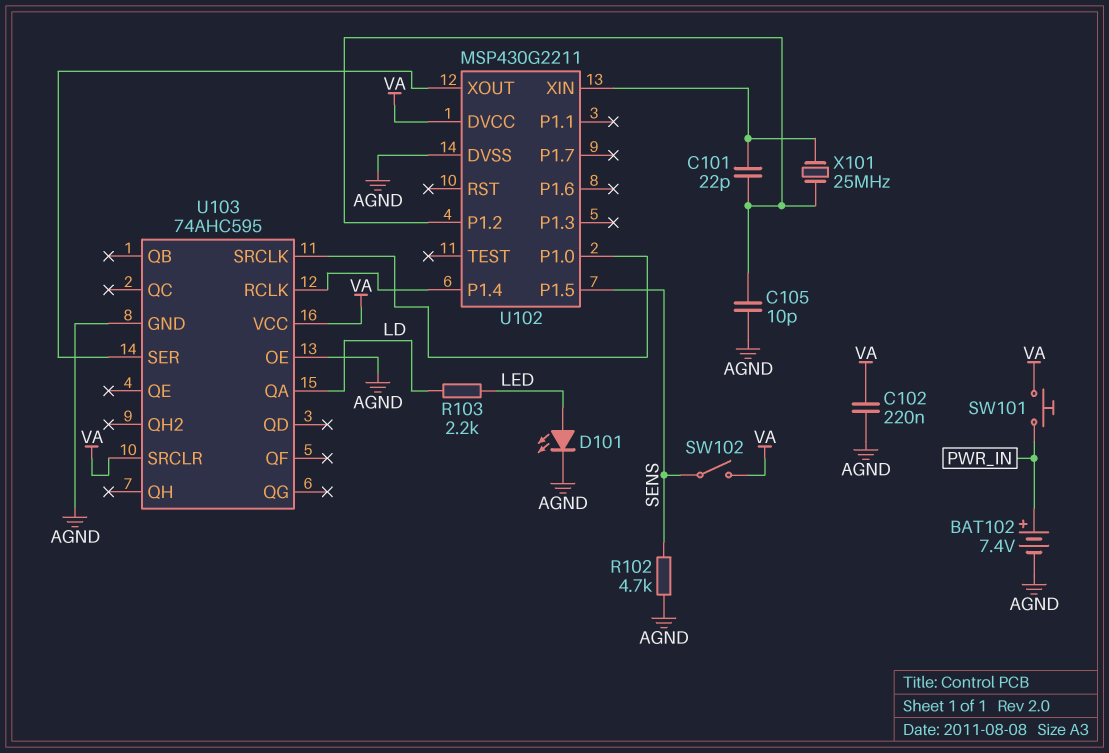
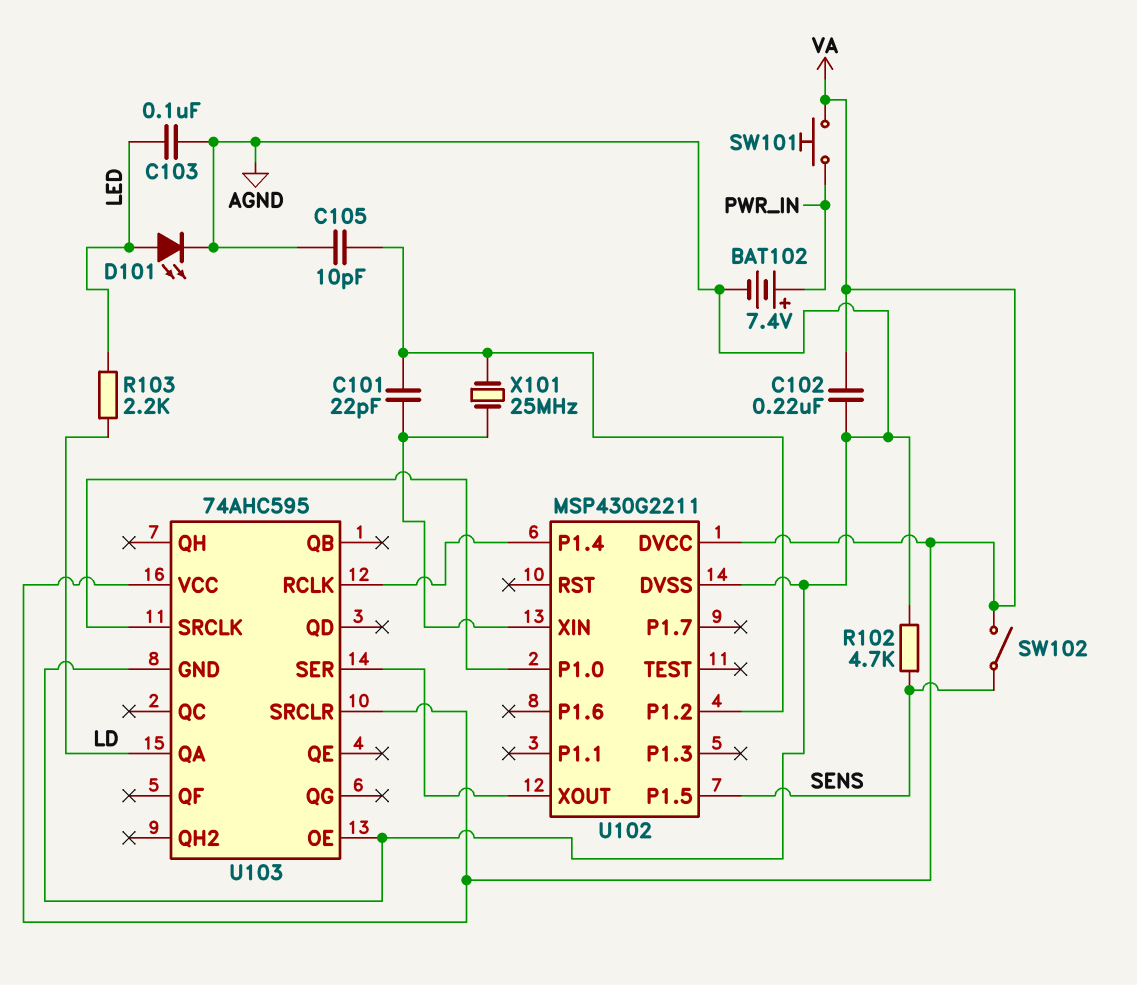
C103: none -> 100nF (AGND, LED)

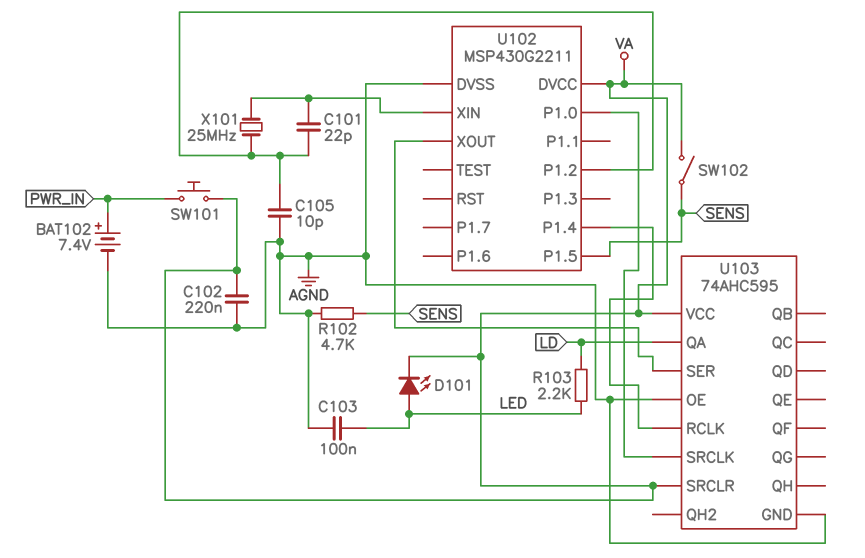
D101: LED (A LED, K AGND) -> LED (A LED, K VA)

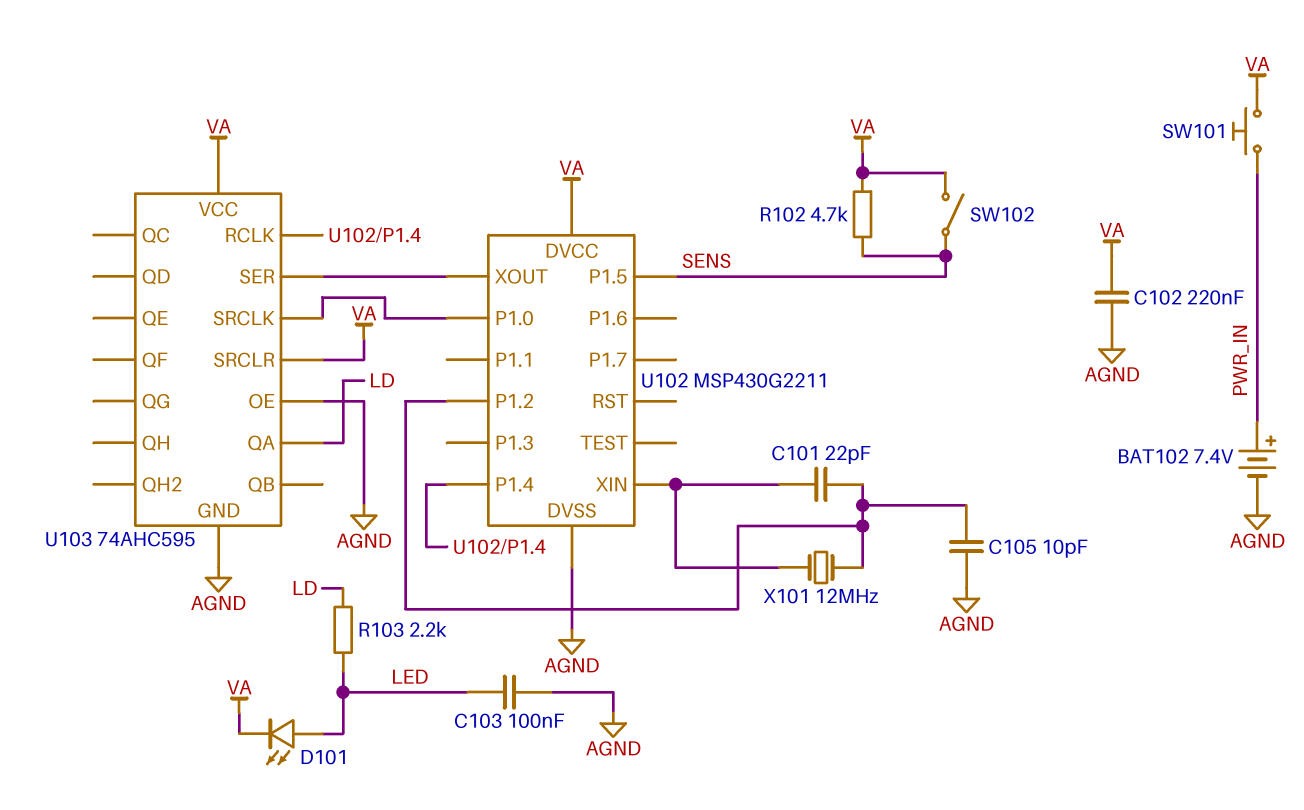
R102: 4.7k (AGND, SENS) -> 4.7k (SENS, VA)
X101: 25MHz (U102/P1.2, U102/XIN) -> 12MHz (U102/P1.2, U102/XIN)

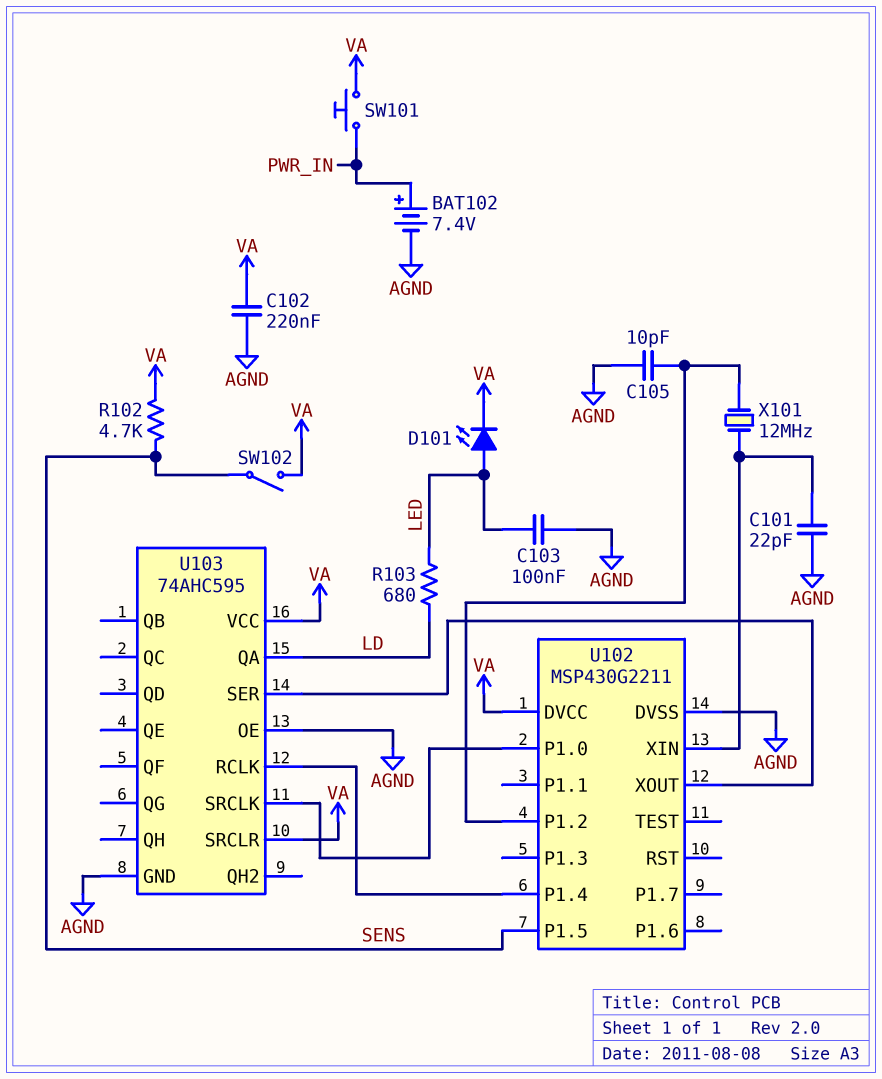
C101: 22pF (U102/P1.2, U102/XIN) -> 22pF (AGND, U102/XIN)
R103: 2.2k (LD, LED) -> 680 (LD, LED)

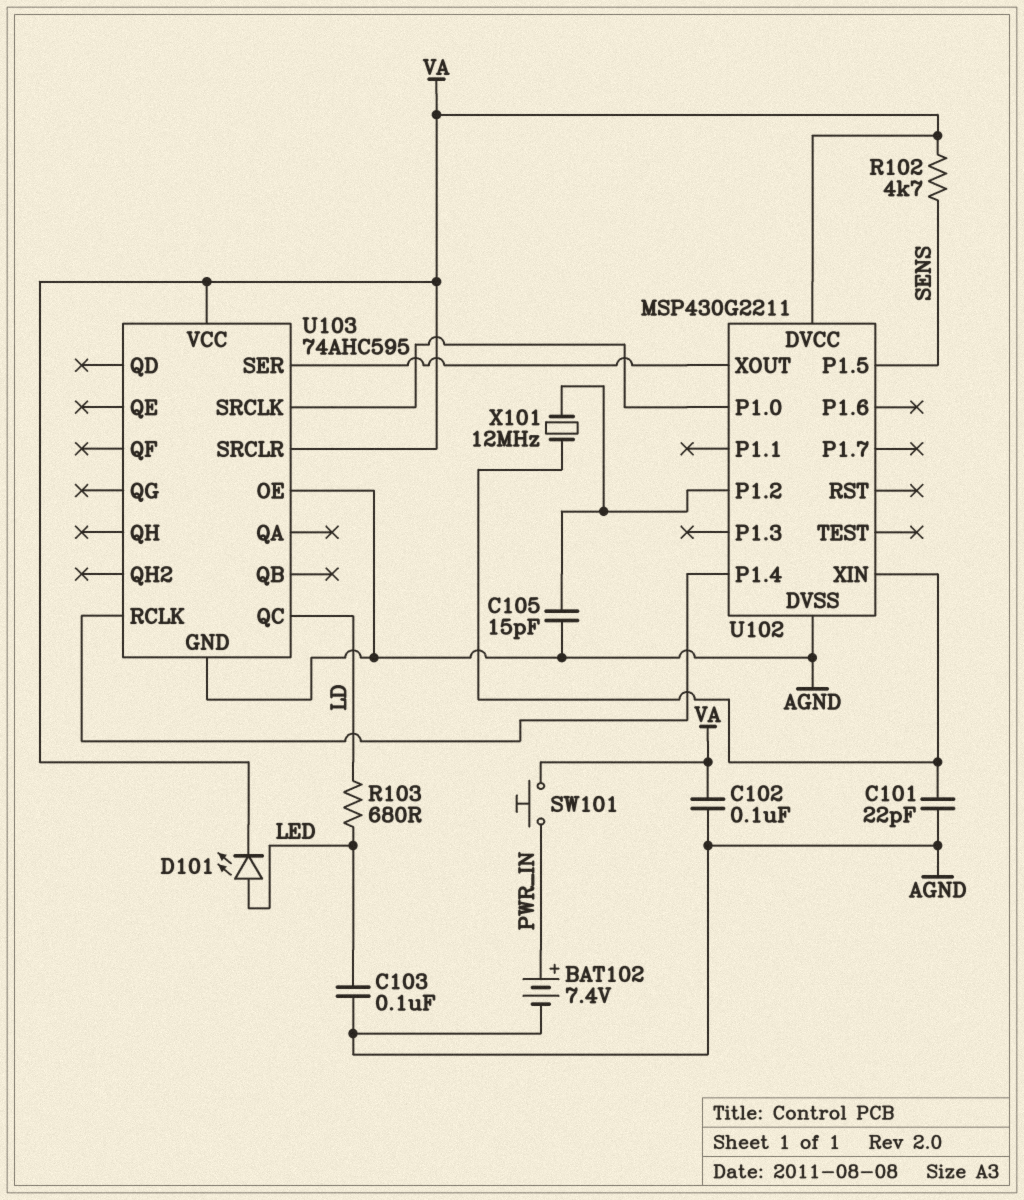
C102: 220nF (AGND, VA) -> 100nF (AGND, VA)
C105: 10pF (AGND, U102/P1.2) -> 15pF (AGND, U102/P1.2)
SW102: switch (SENS, VA) -> none
U103 pin QA: LD -> none
U103 pin QC: none -> LD

